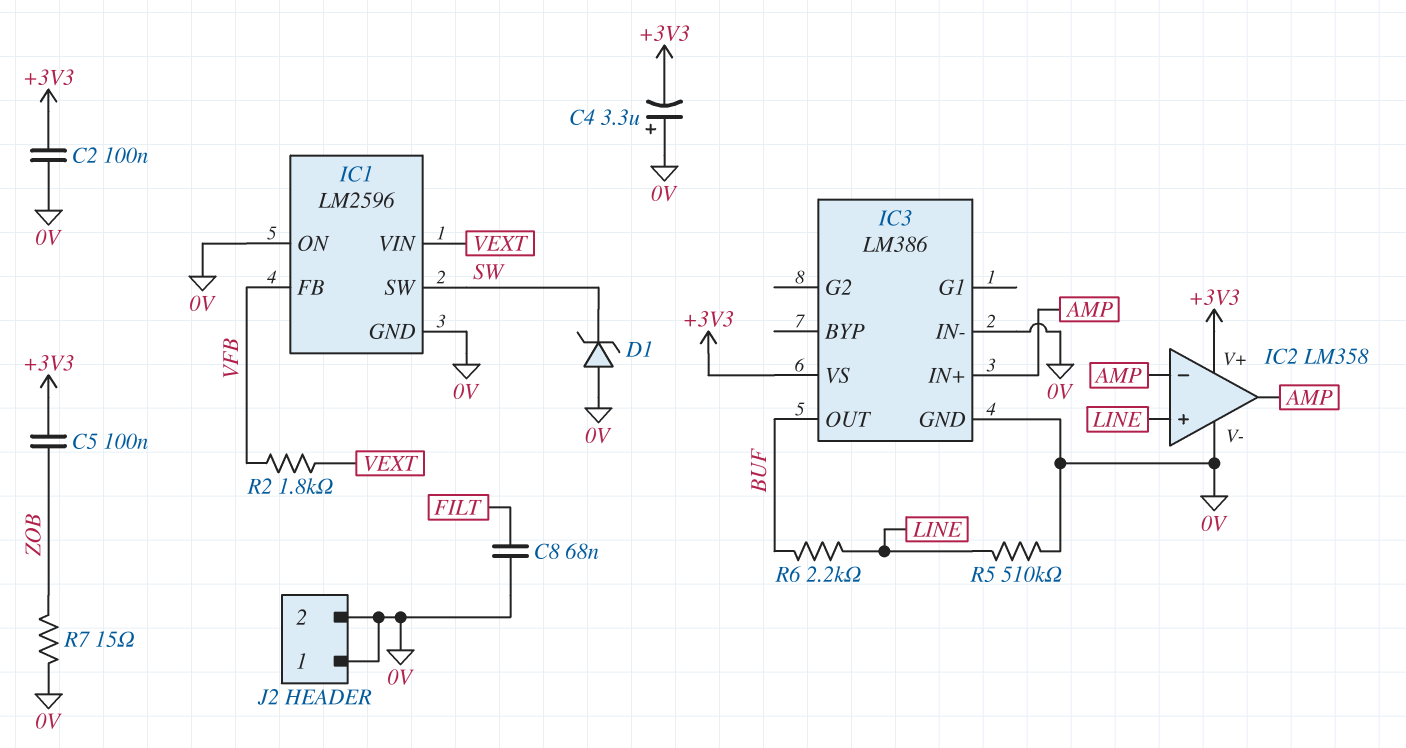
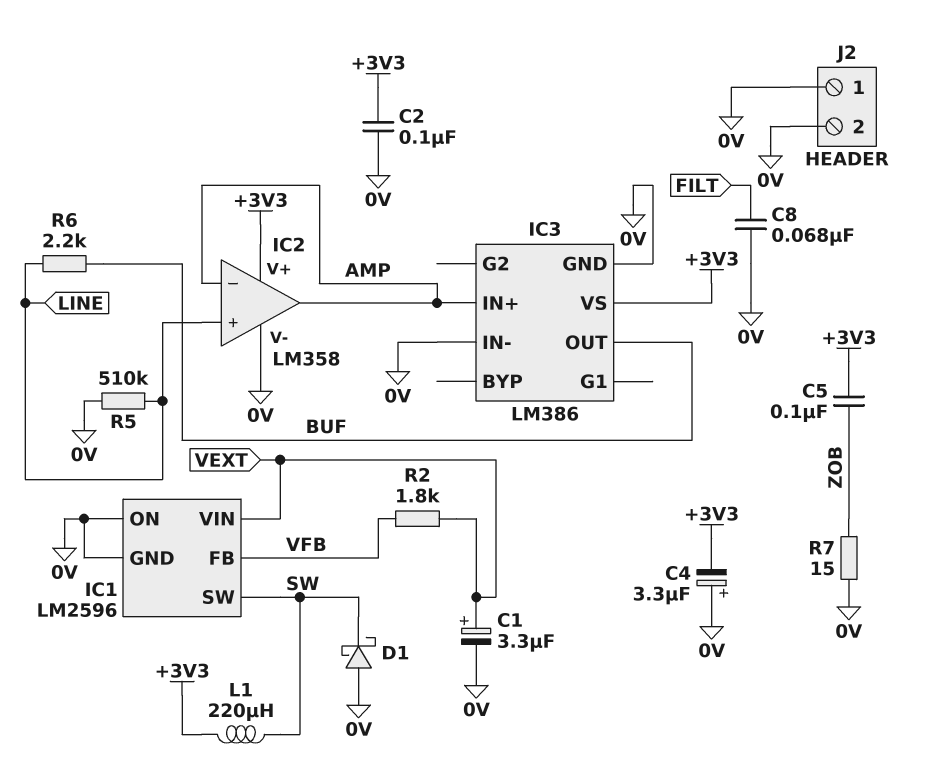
C1: none -> 3.3uF (plus VEXT, minus 0V)
D1: zener (A 0V, K SW) -> schottky (A 0V, K SW)
L1: none -> 220uH (+3V3, SW)

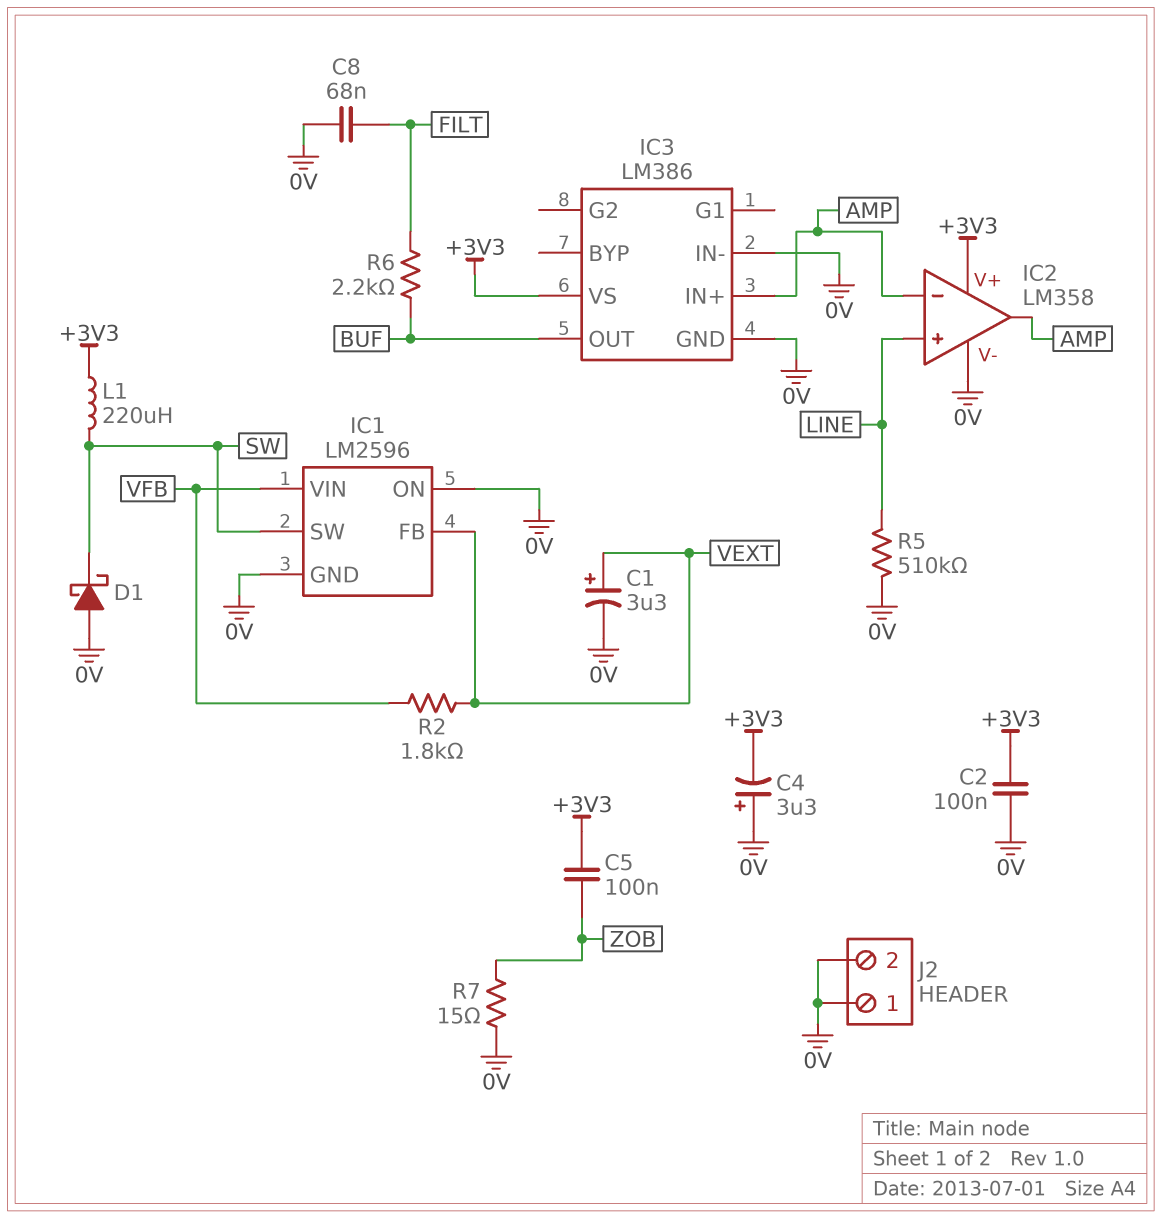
IC1 pin FB: VFB -> VEXT
IC1 pin VIN: VEXT -> VFB
R6: 2.2k (BUF, LINE) -> 2.2k (BUF, FILT)

